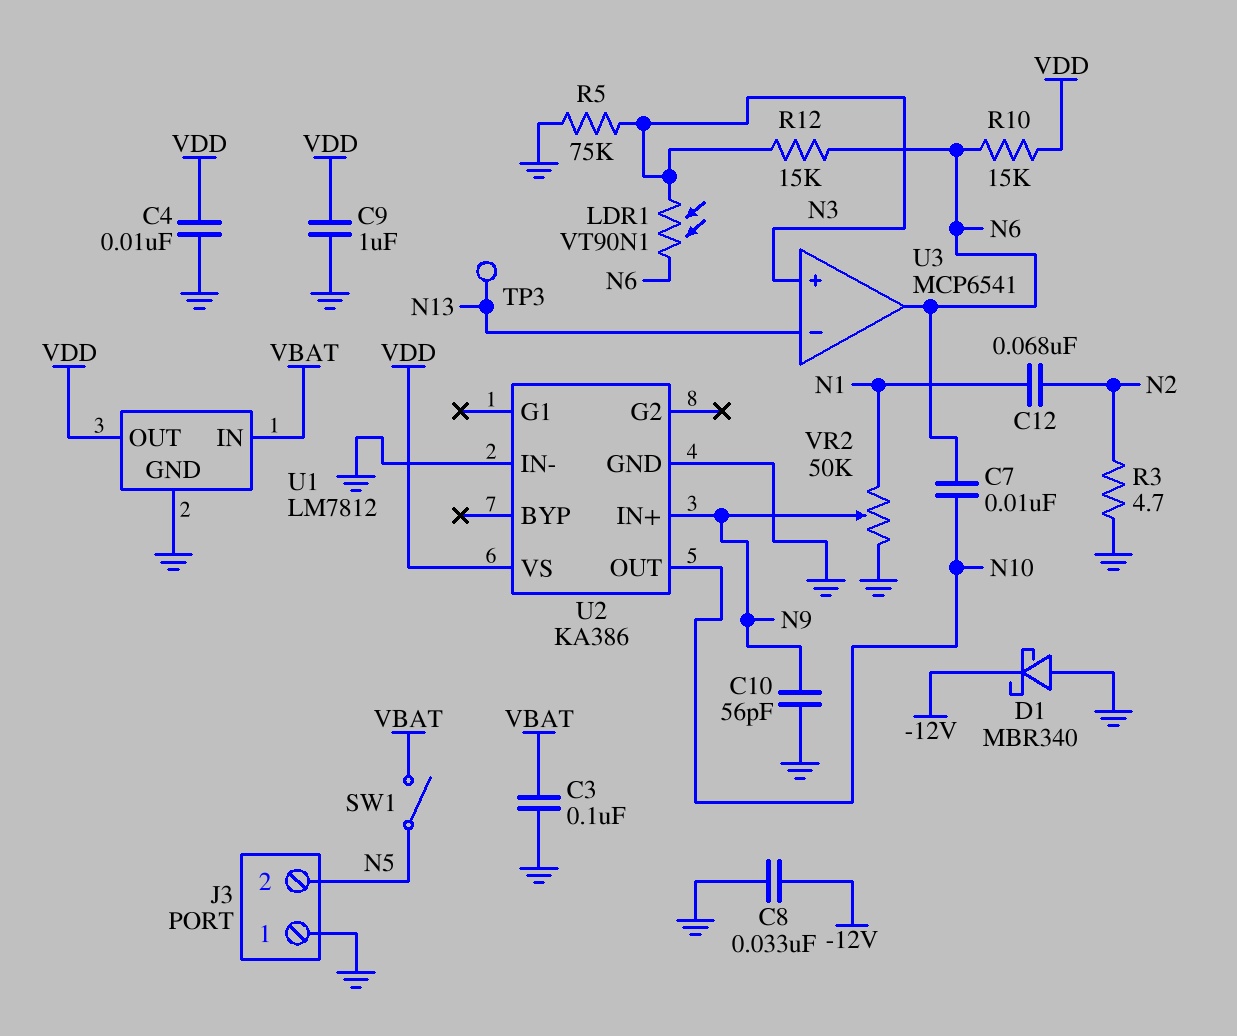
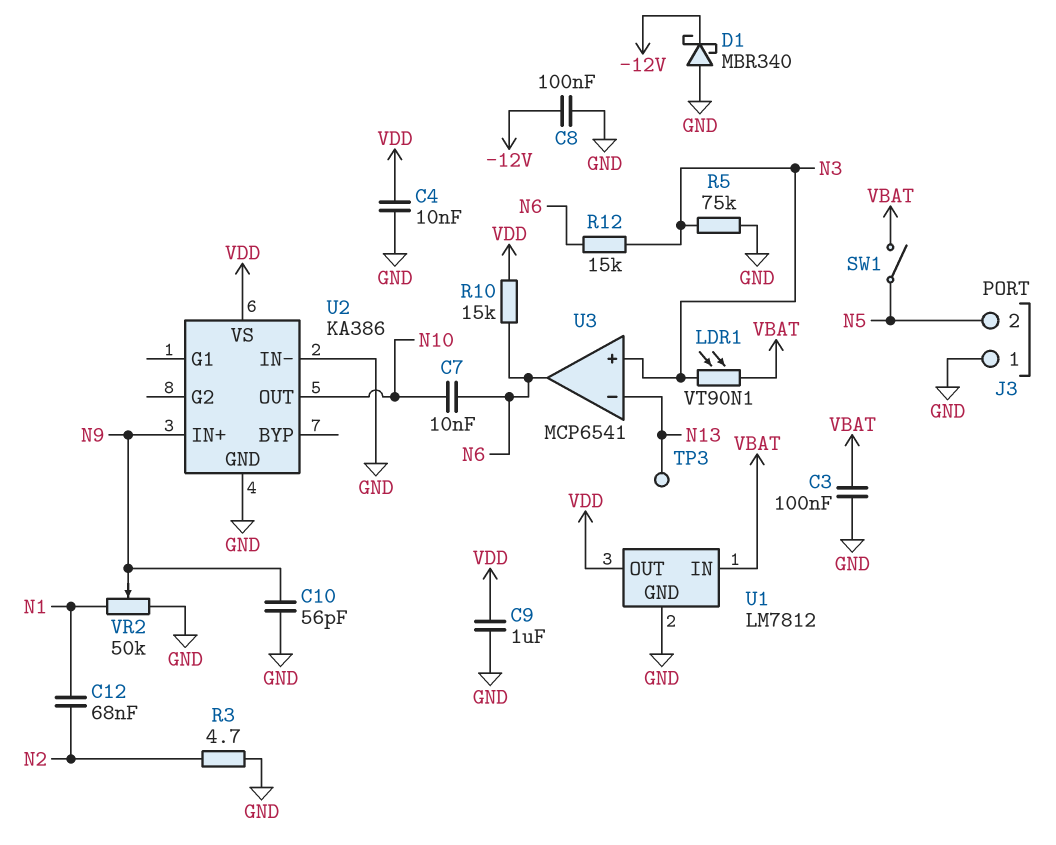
C8: 33nF (-12V, GND) -> 100nF (-12V, GND)
LDR1: VT90N1 (N3, N6) -> VT90N1 (N3, VBAT)

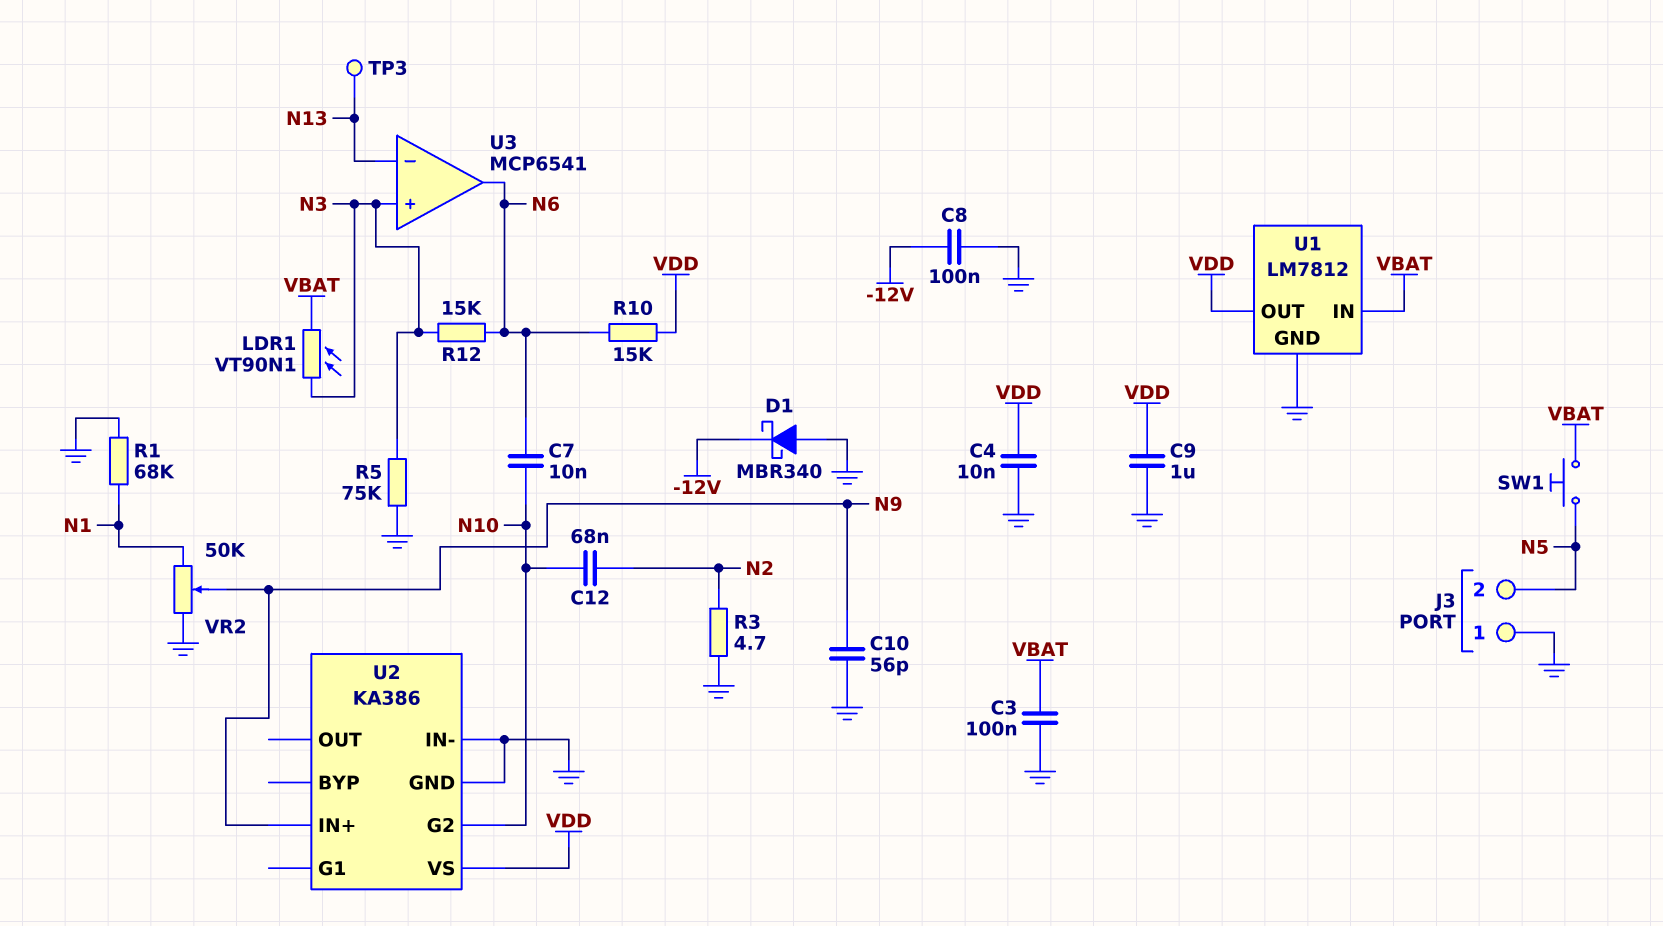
C12: 68nF (N1, N2) -> 68nF (N2, N10)
R1: none -> 68k (GND, N1)
SW1: switch (N5, VBAT) -> button (N5, VBAT)
U2 pin G2: none -> N10
U2 pin OUT: N10 -> none

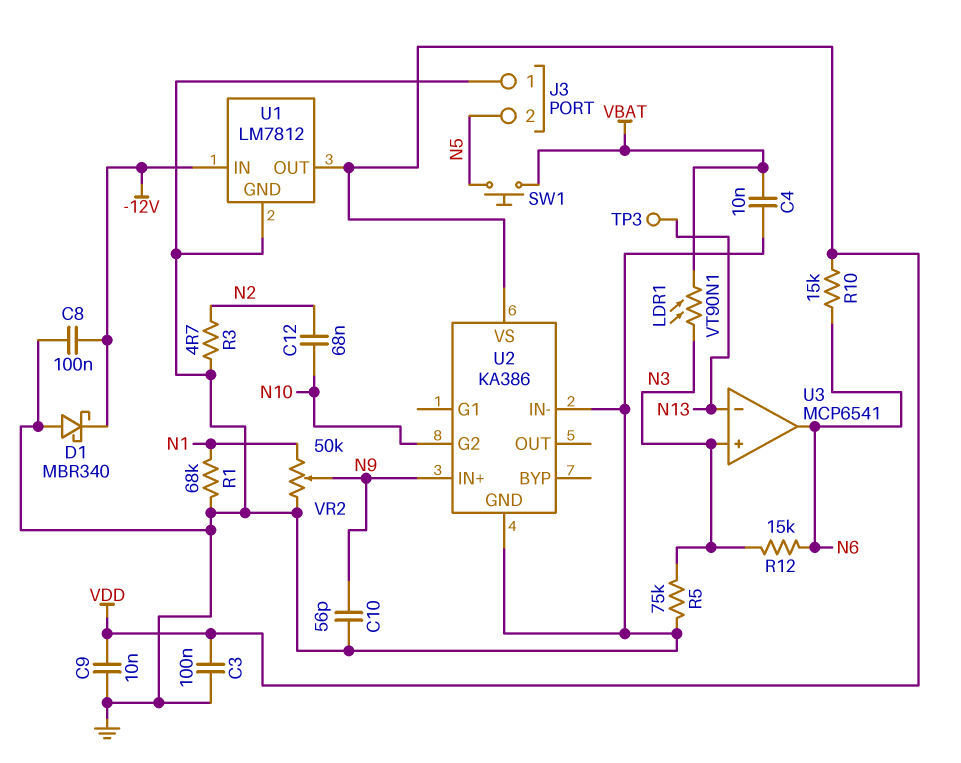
C3: 100nF (GND, VBAT) -> 100nF (GND, VDD)
C4: 10nF (GND, VDD) -> 10nF (GND, VBAT)
C7: 10nF (N6, N10) -> none
C9: 1uF (GND, VDD) -> 10nF (GND, VDD)
U1 pin IN: VBAT -> -12V

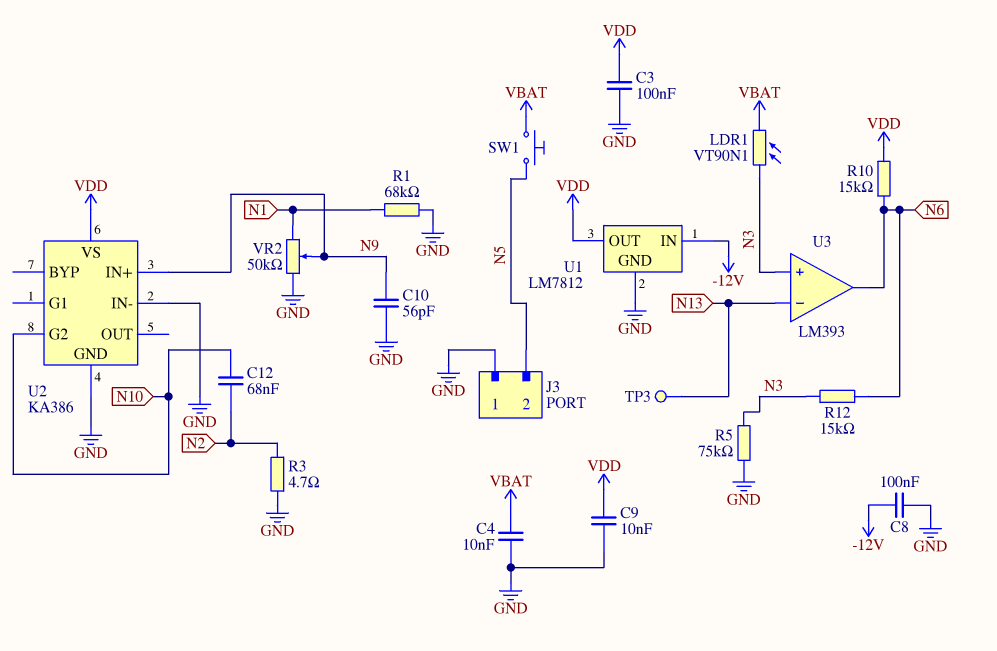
D1: schottky MBR340 (A GND, K -12V) -> none
U3: MCP6541 -> LM393

